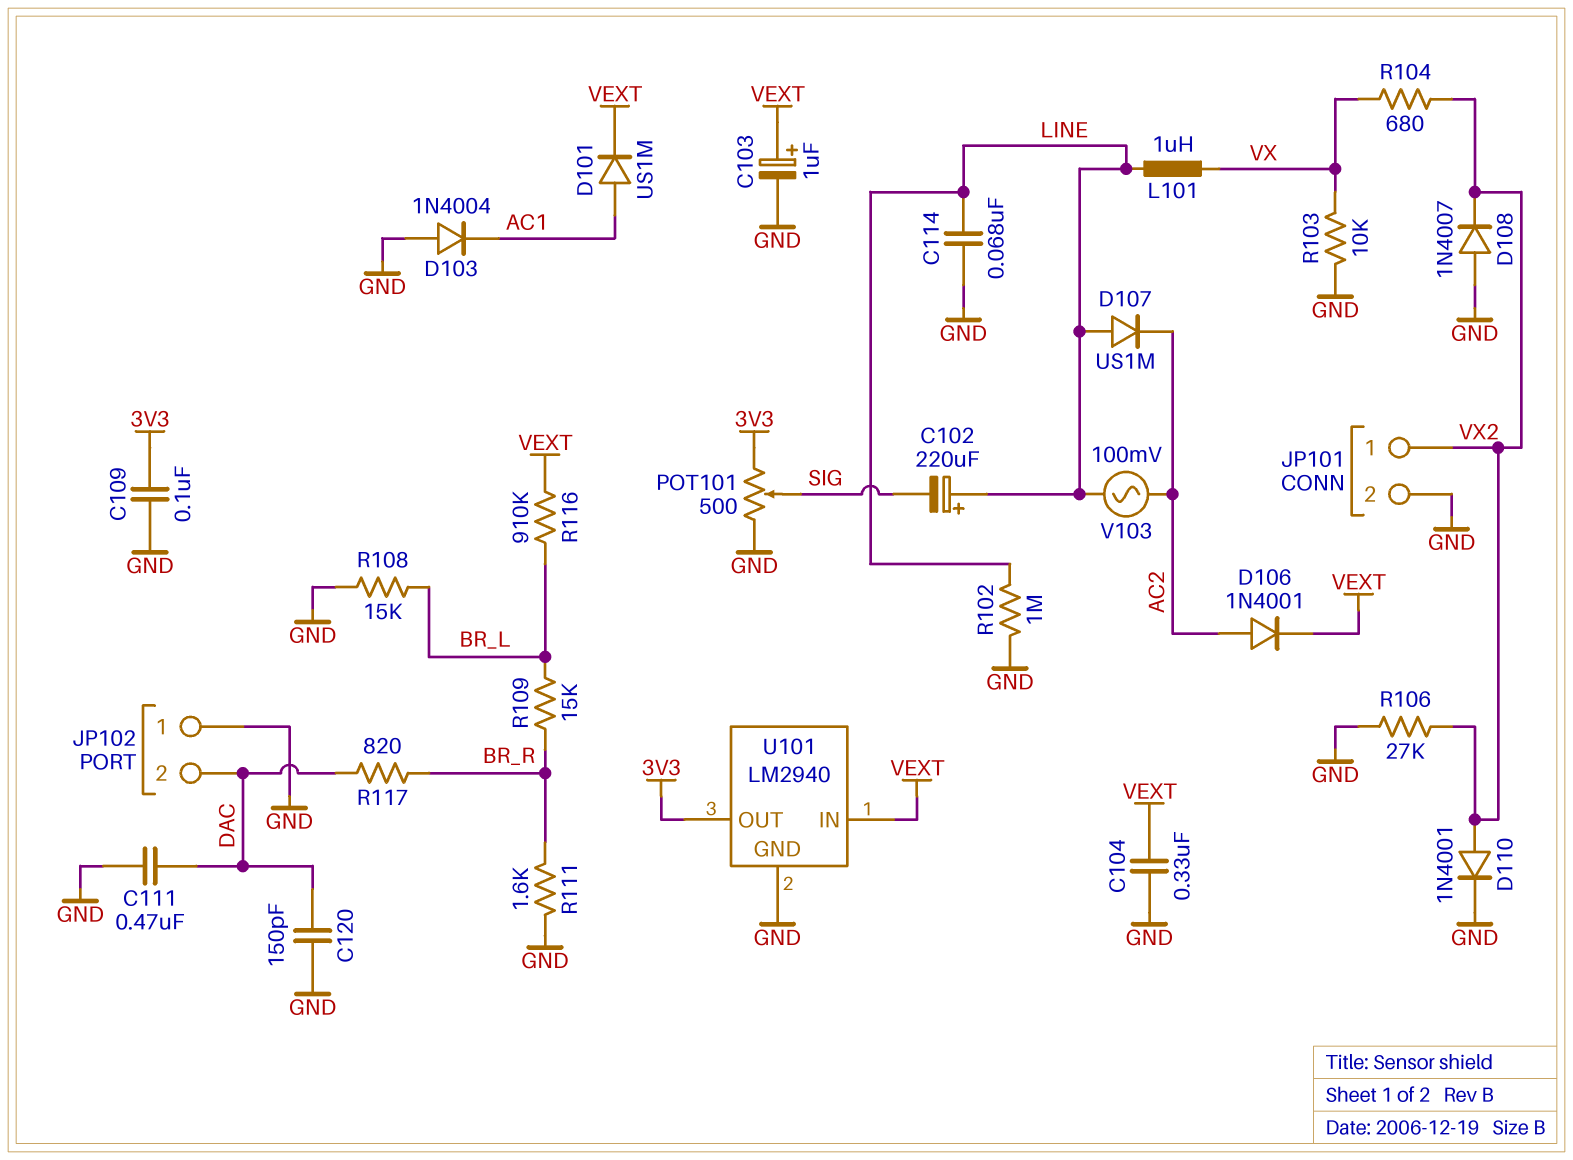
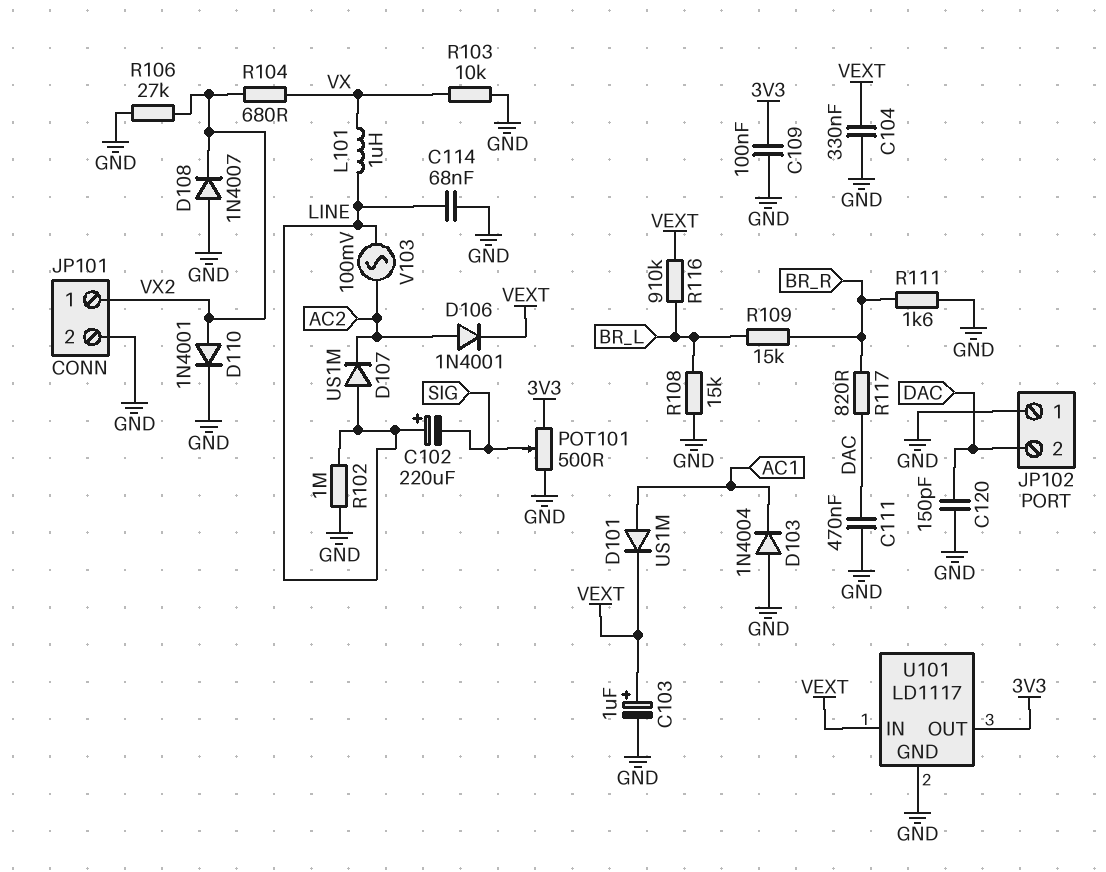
U101: LM2940 -> LD1117

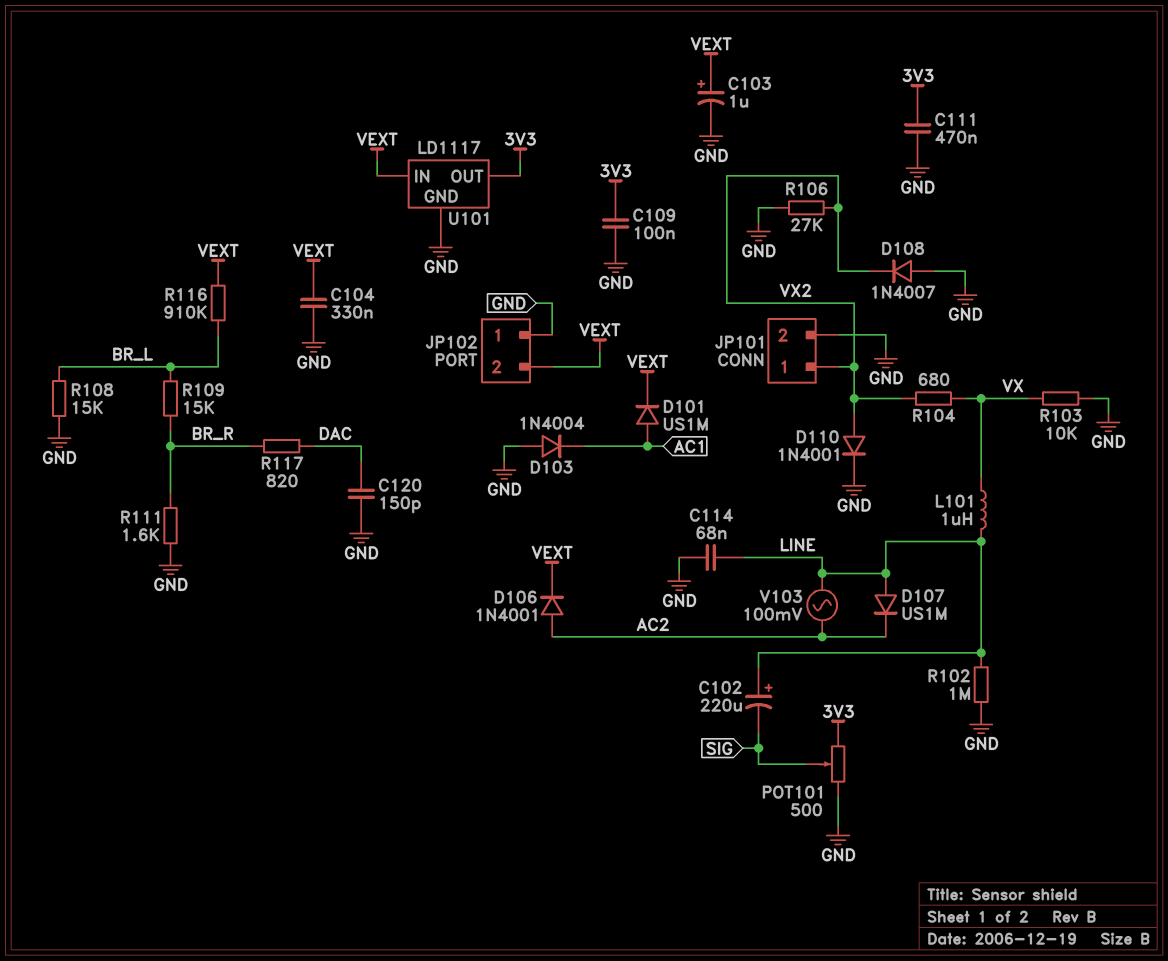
C111: 470nF (DAC, GND) -> 470nF (3V3, GND)
JP102 pin 2: DAC -> VEXT

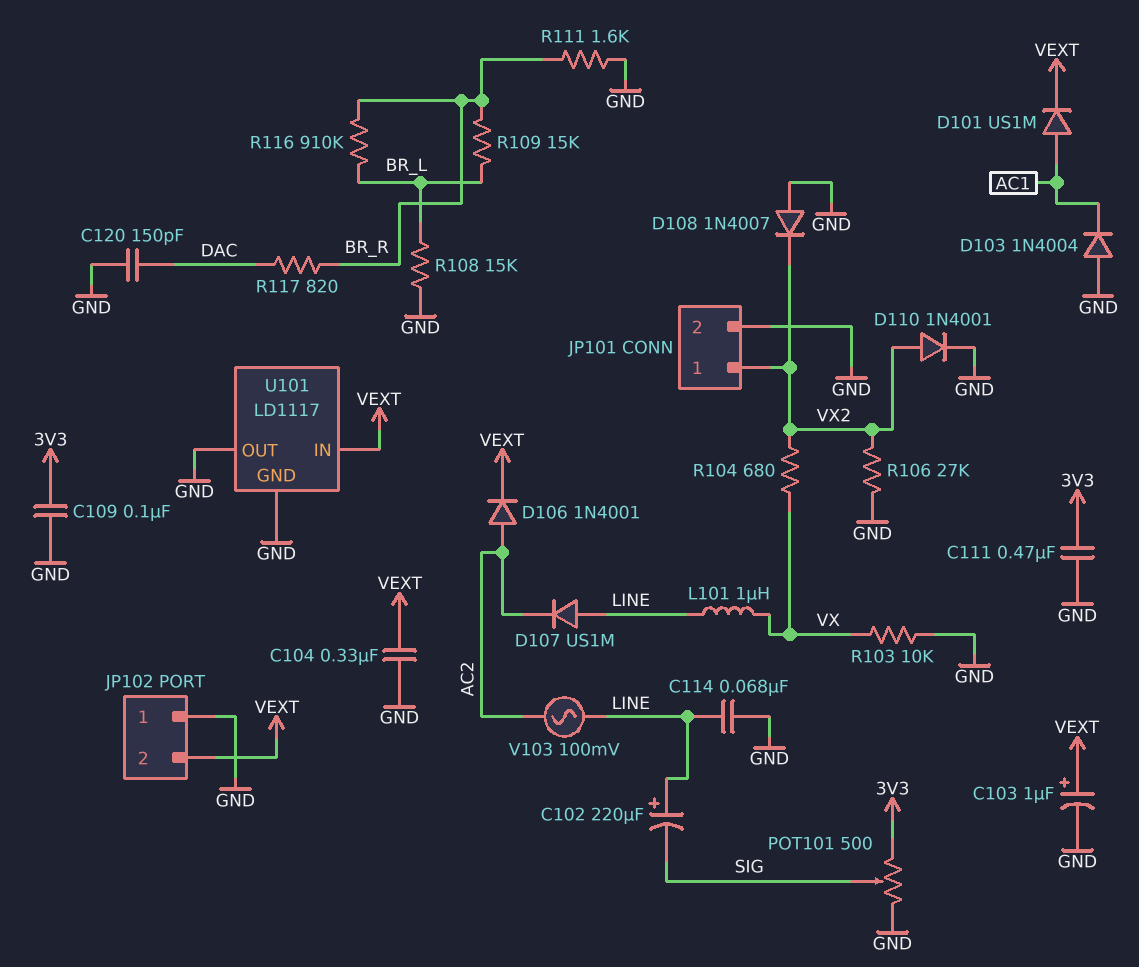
R102: 1M (GND, LINE) -> none
R116: 910k (BR_L, VEXT) -> 910k (BR_L, BR_R)
U101 pin OUT: 3V3 -> GND

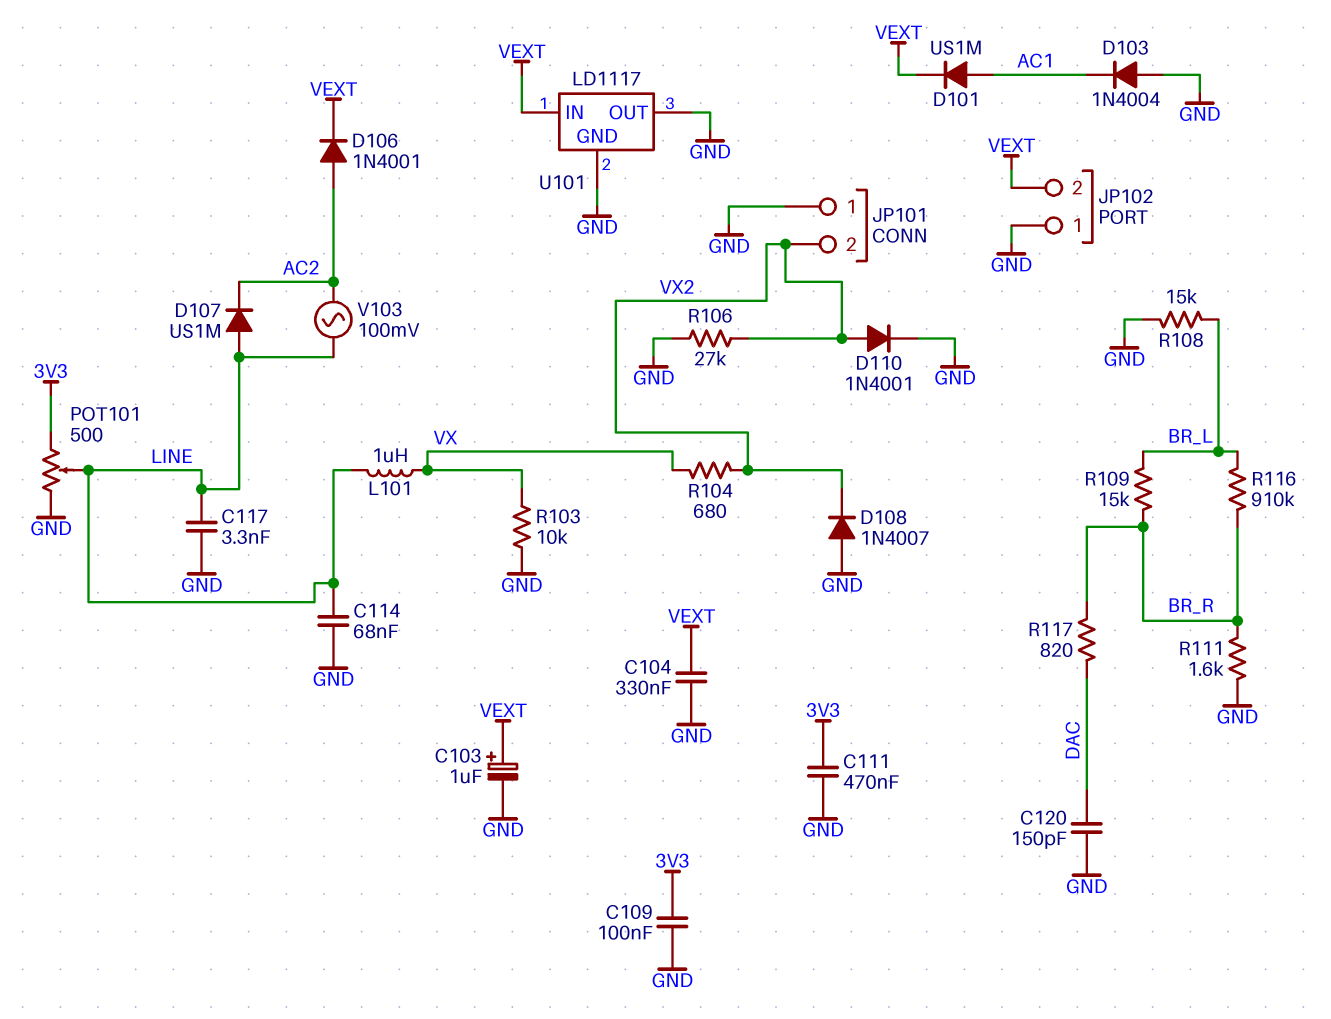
C102: 220uF (plus LINE, minus SIG) -> none
C117: none -> 3.3nF (GND, LINE)
JP101 pin 1: VX2 -> GND
JP101 pin 2: GND -> VX2
POT101: 500 (3V3, GND, wiper SIG) -> 500 (3V3, GND, wiper LINE)

